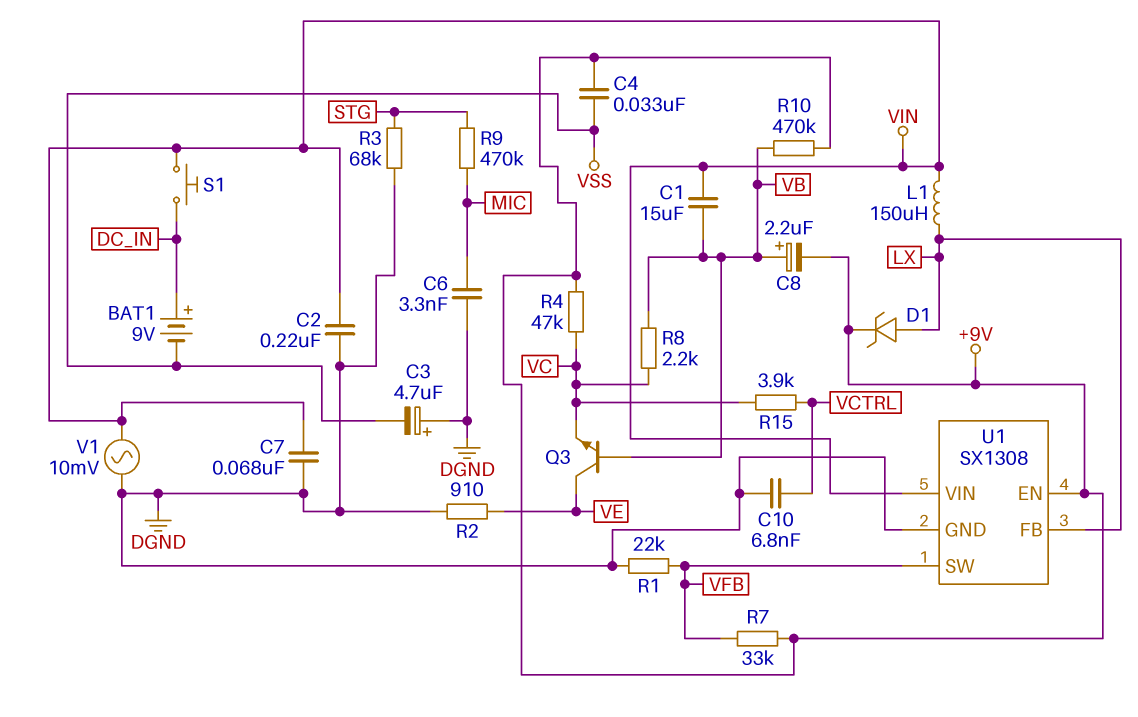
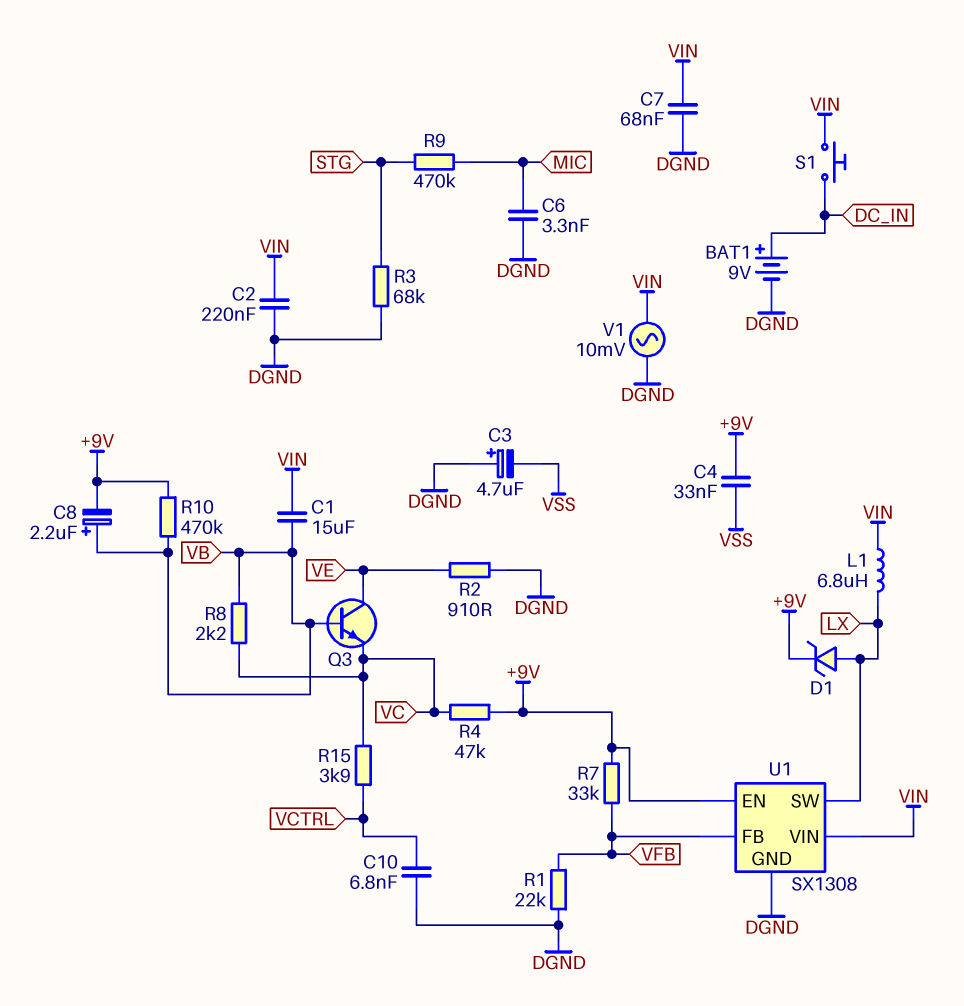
BAT1: 9V (plus DC_IN, minus VSS) -> 9V (plus DC_IN, minus DGND)
L1: 150uH (LX, VIN) -> 6.8uH (LX, VIN)
U1 pin FB: LX -> VFB
U1 pin SW: VFB -> LX

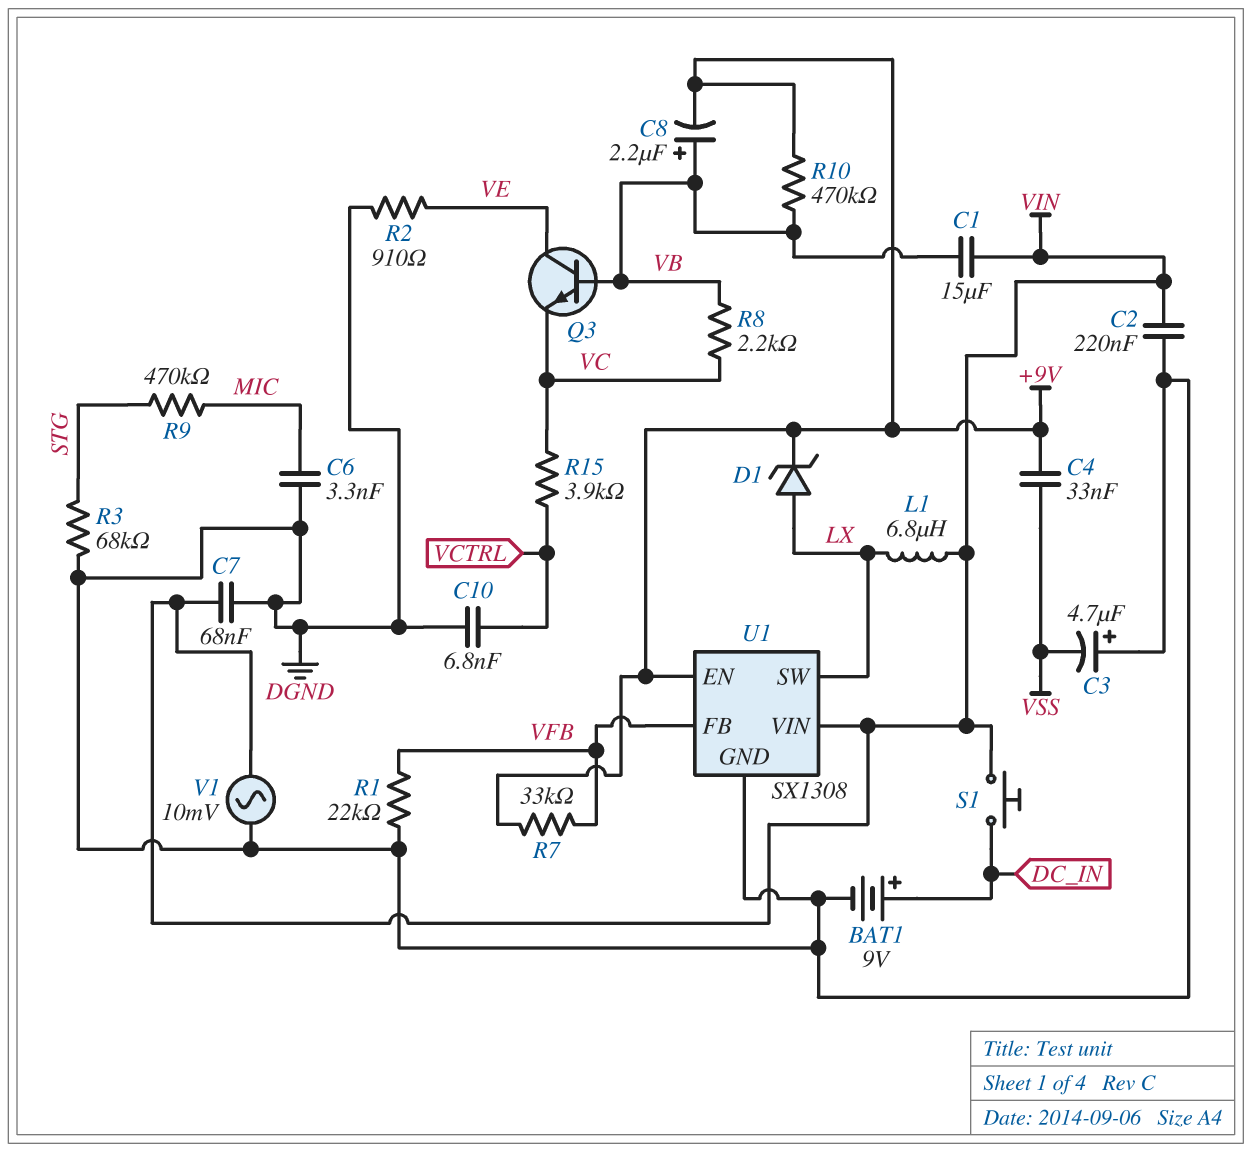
R4: 47k (+9V, VC) -> none

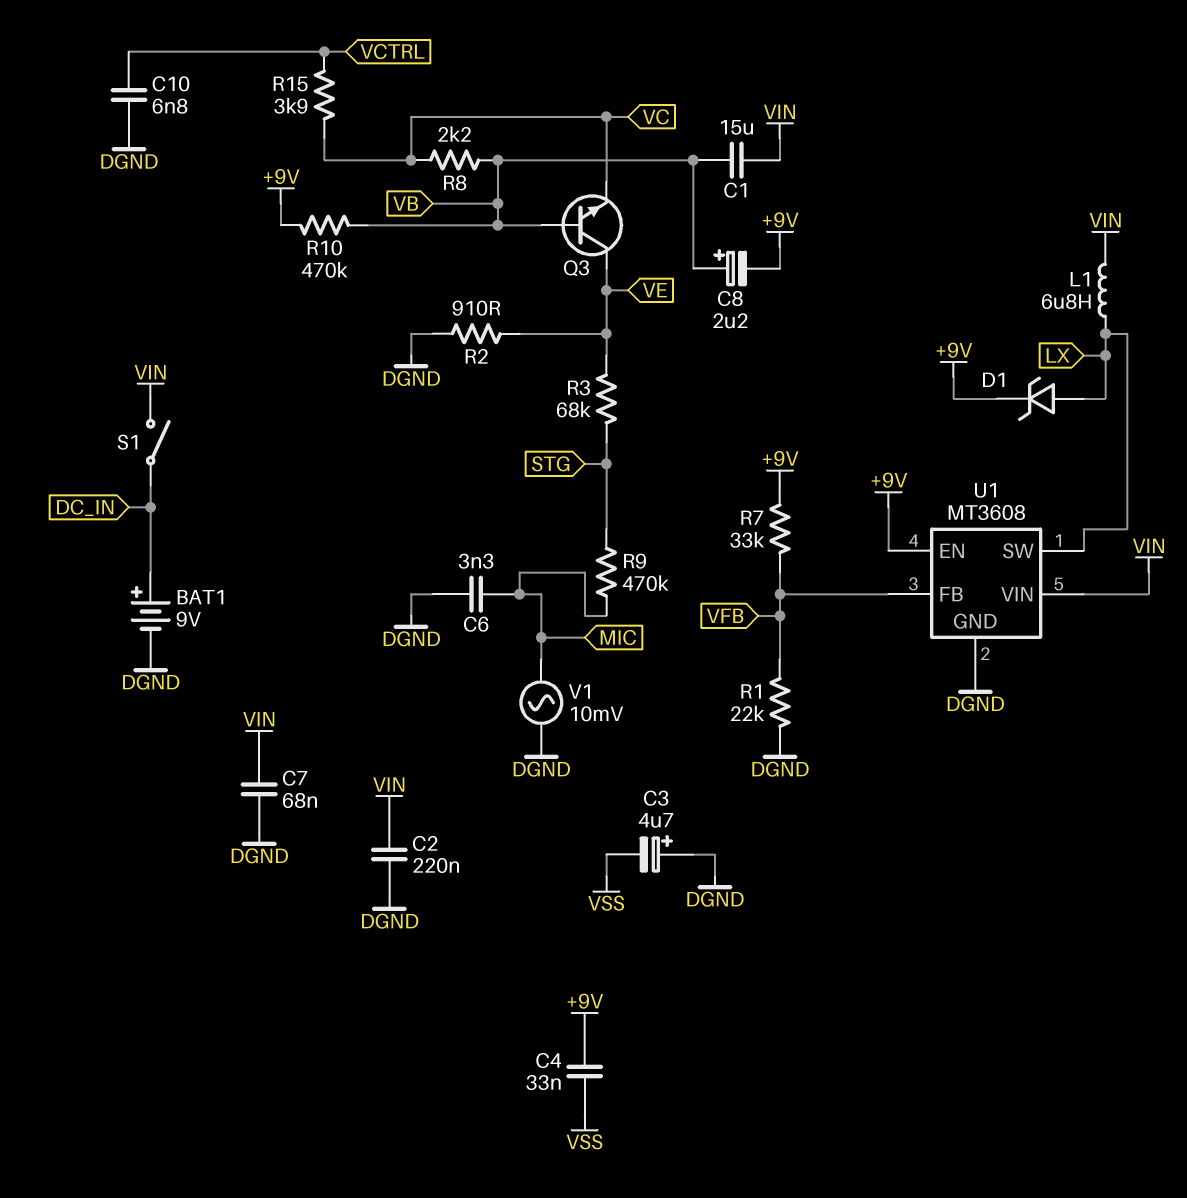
R3: 68k (DGND, STG) -> 68k (STG, VE)
S1: button (DC_IN, VIN) -> switch (DC_IN, VIN)
U1: SX1308 -> MT3608
V1: AC 10mV (DGND, VIN) -> AC 10mV (DGND, MIC)

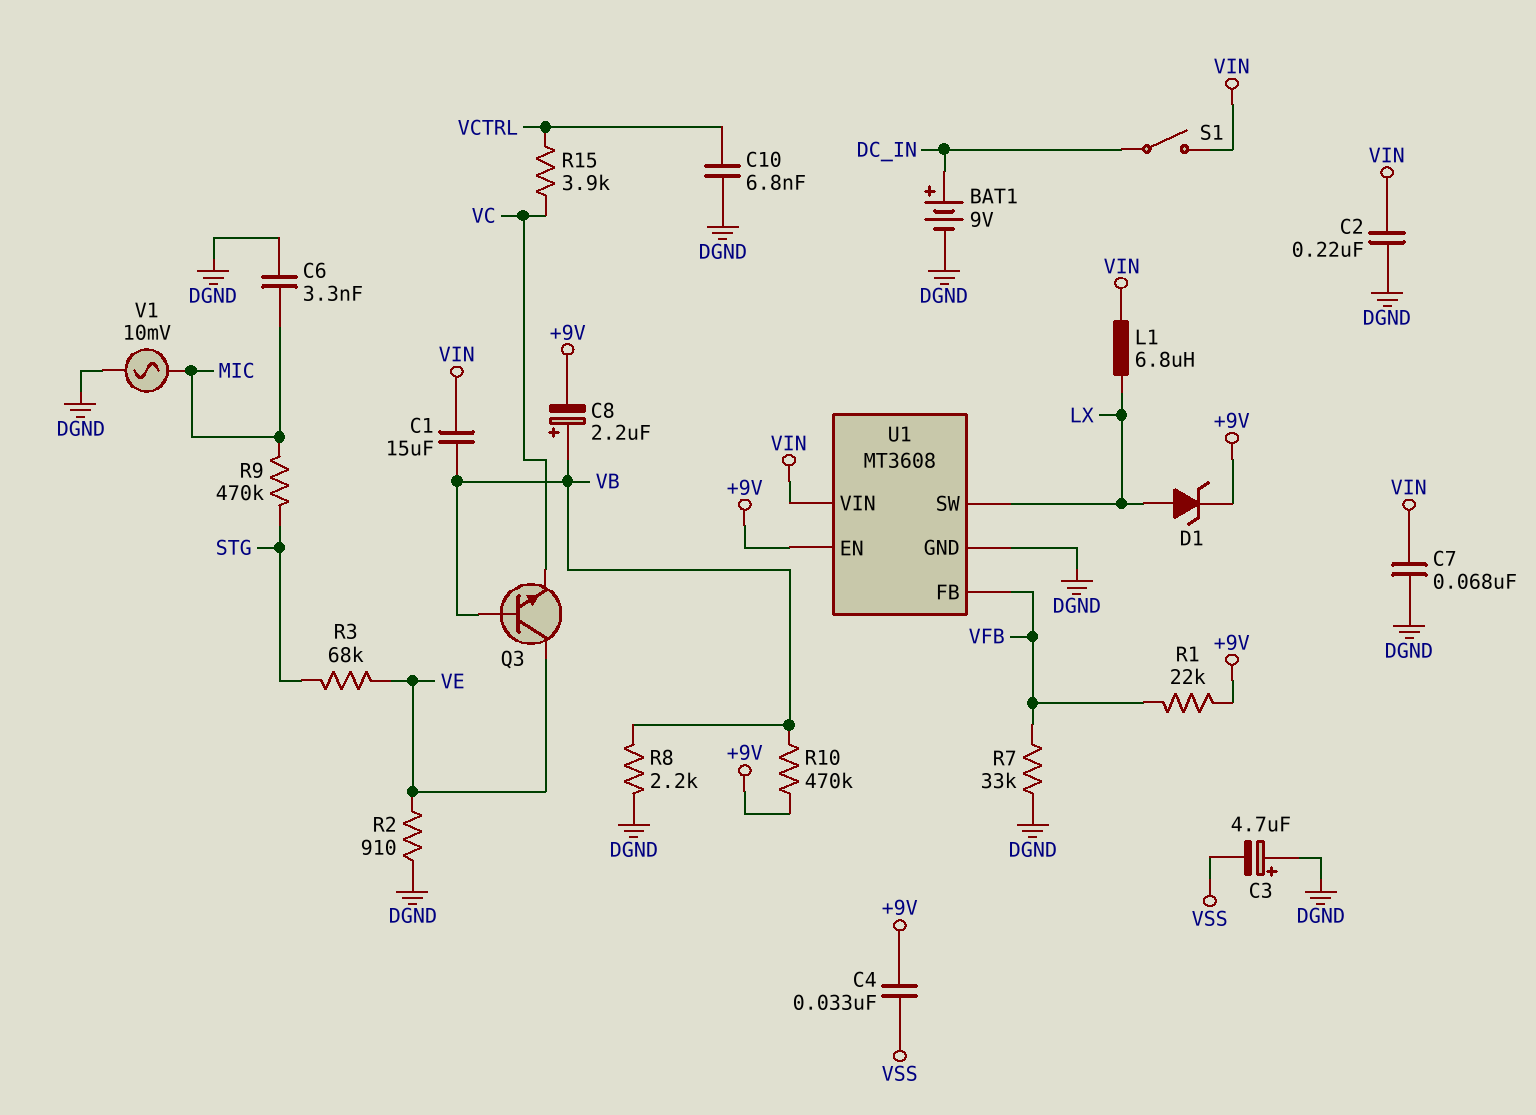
R1: 22k (DGND, VFB) -> 22k (+9V, VFB)
R7: 33k (+9V, VFB) -> 33k (DGND, VFB)
R8: 2.2k (VB, VC) -> 2.2k (DGND, VB)

